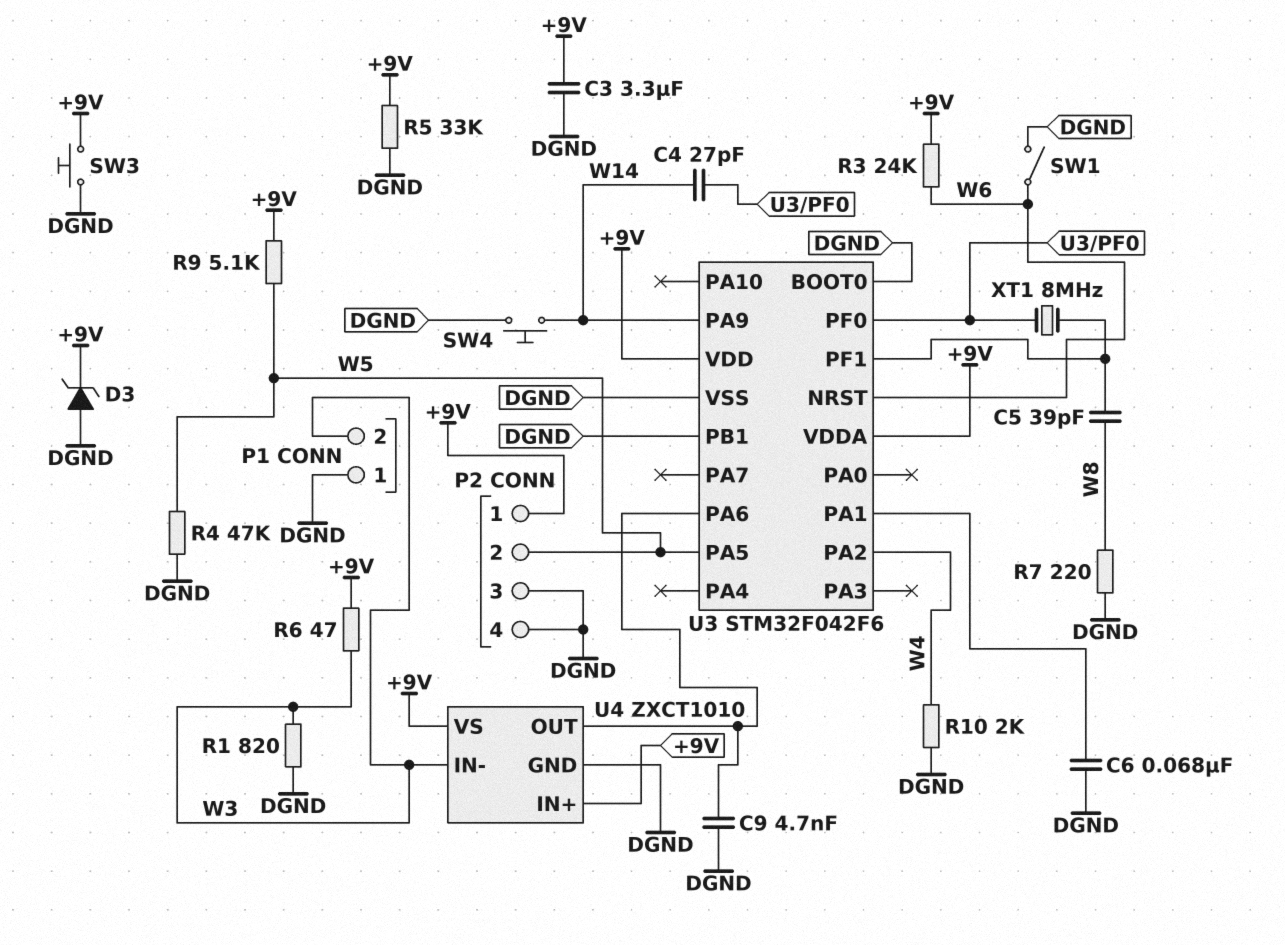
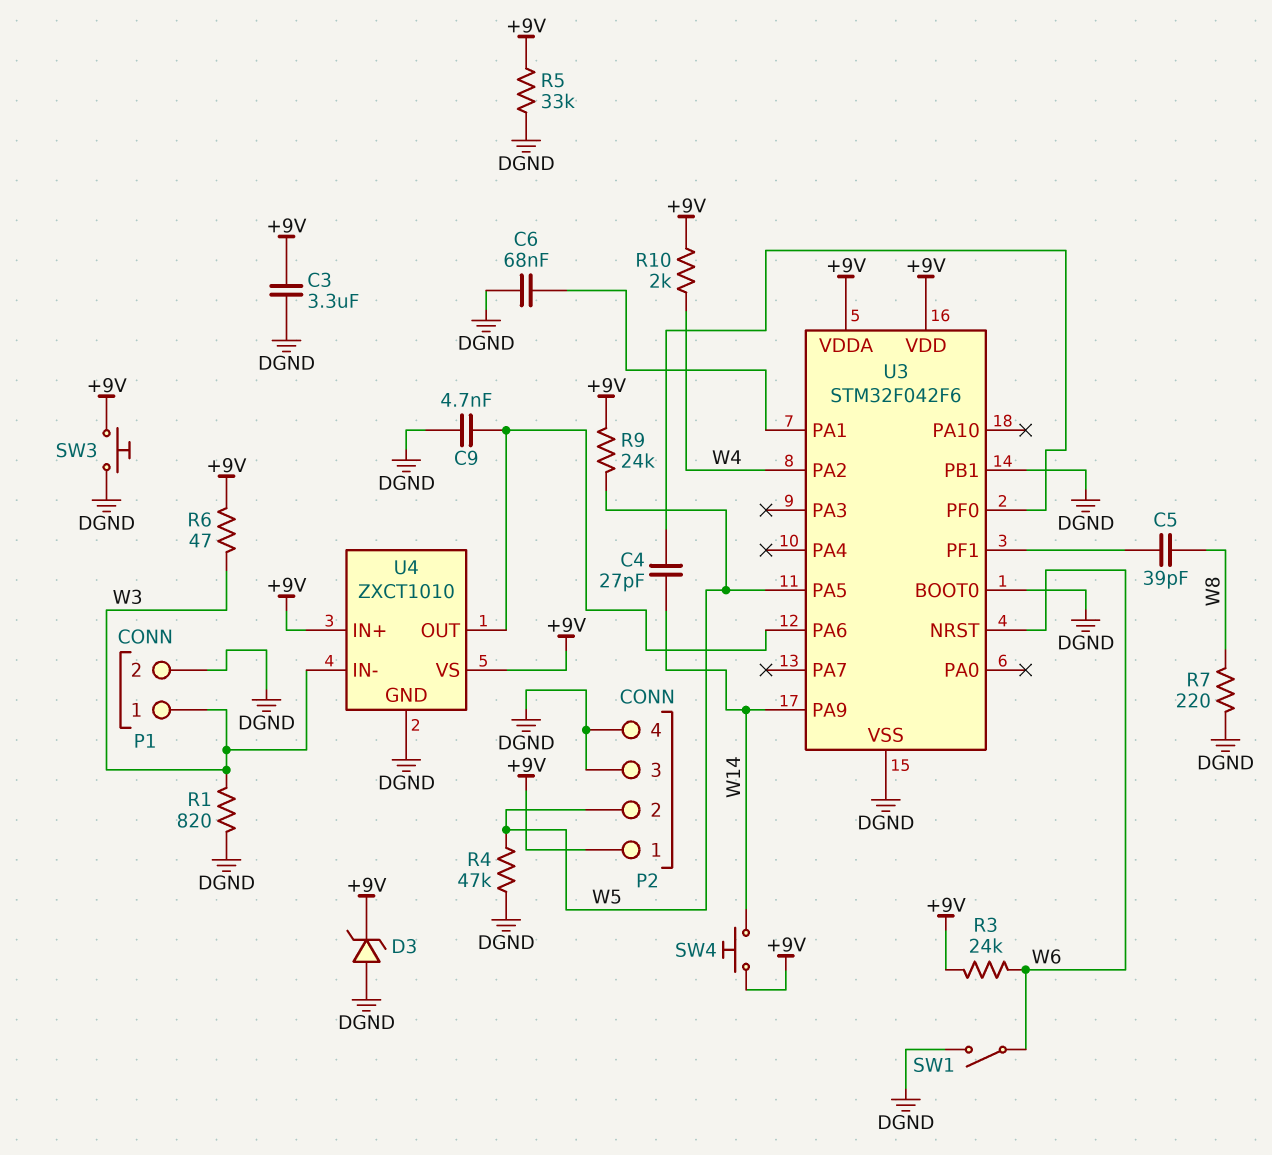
P1 pin 1: DGND -> W3
P1 pin 2: W3 -> DGND
R9: 5.1k (+9V, W5) -> 24k (+9V, W5)
R10: 2k (DGND, W4) -> 2k (+9V, W4)
SW4: button (DGND, W14) -> button (+9V, W14)
XT1: 8MHz (U3/PF0, U3/PF1) -> none

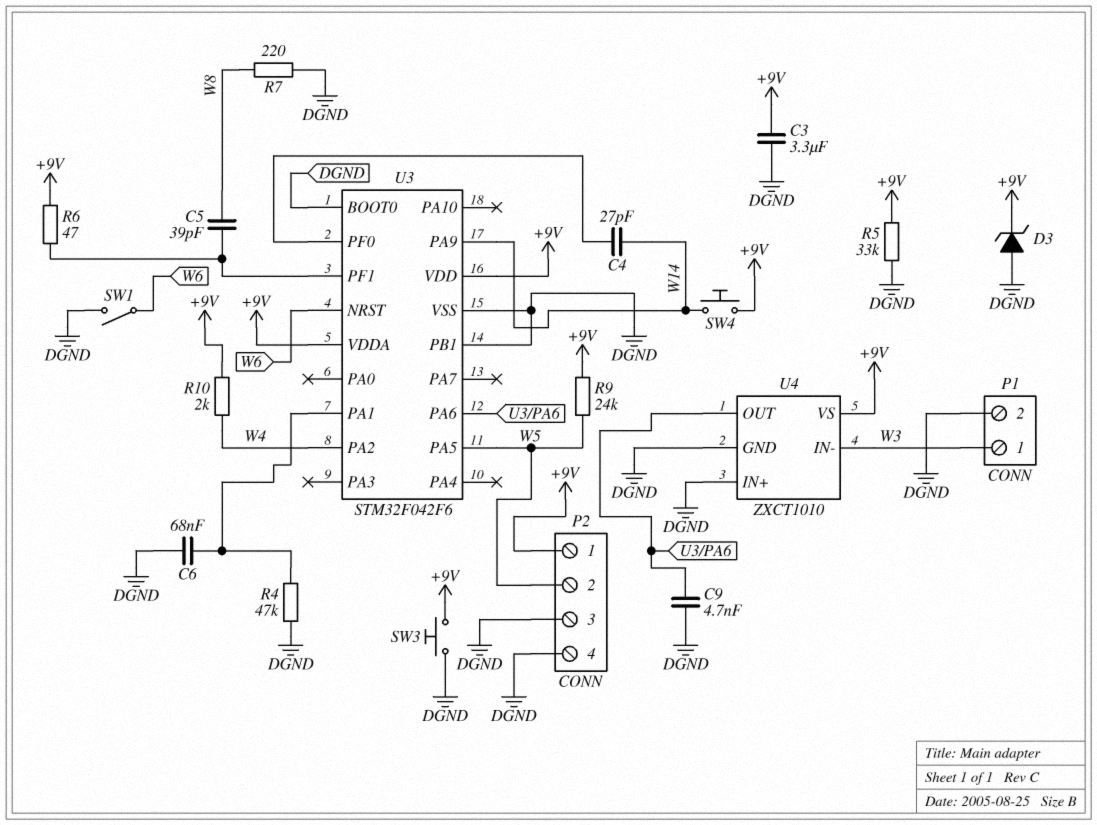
R1: 820 (DGND, W3) -> none
R3: 24k (+9V, W6) -> none
R4: 47k (DGND, W5) -> 47k (DGND, U3/PA1)
R6: 47 (+9V, W3) -> 47 (+9V, U3/PF1)
U4 pin IN+: +9V -> DGND

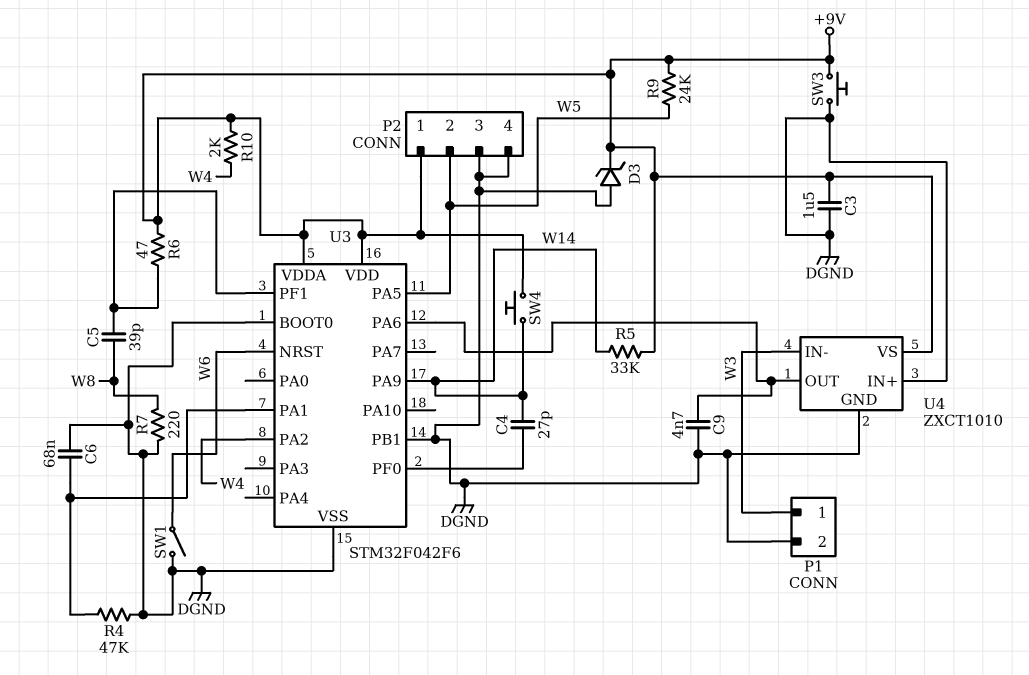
C3: 3.3uF (+9V, DGND) -> 1.5uF (+9V, DGND)
R5: 33k (+9V, DGND) -> 33k (+9V, W14)

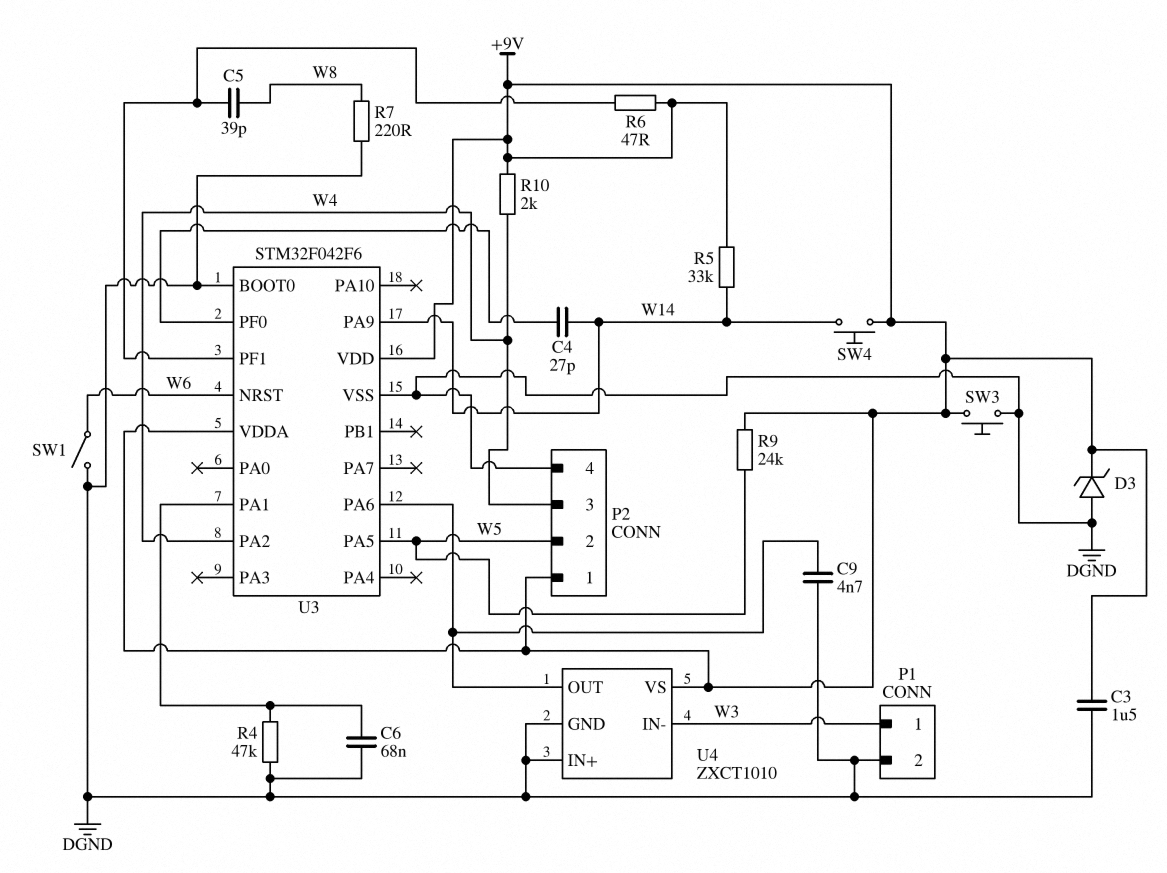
P2 pin 3: DGND -> W4
U3 pin PB1: DGND -> none

